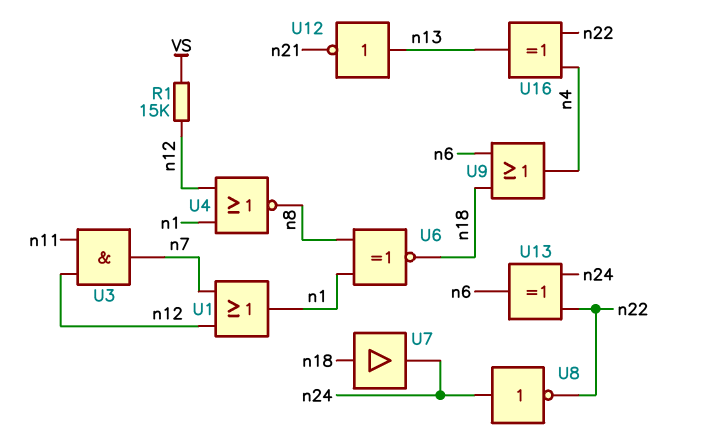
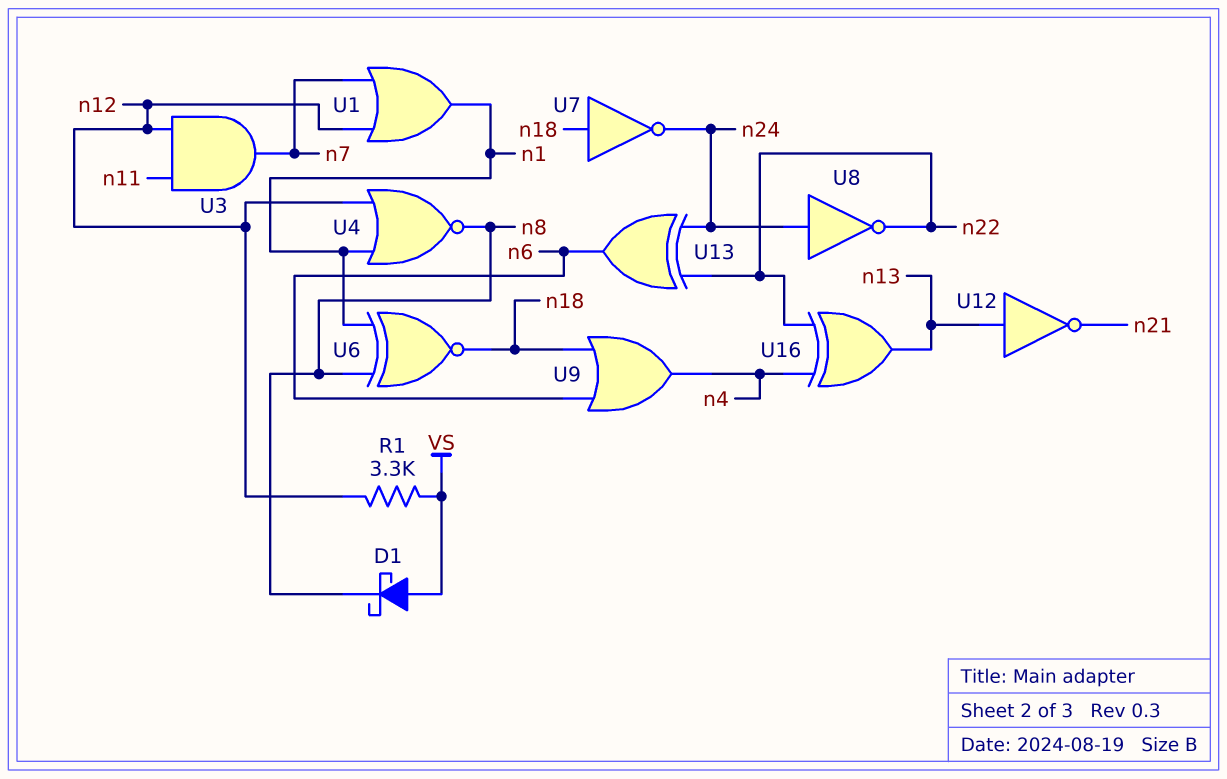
D1: none -> schottky (A VS, K n8)
R1: 15k (VS, n12) -> 3.3k (VS, n12)
U7: buffer (in n18, out n24) -> NOT (in n18, out n24)

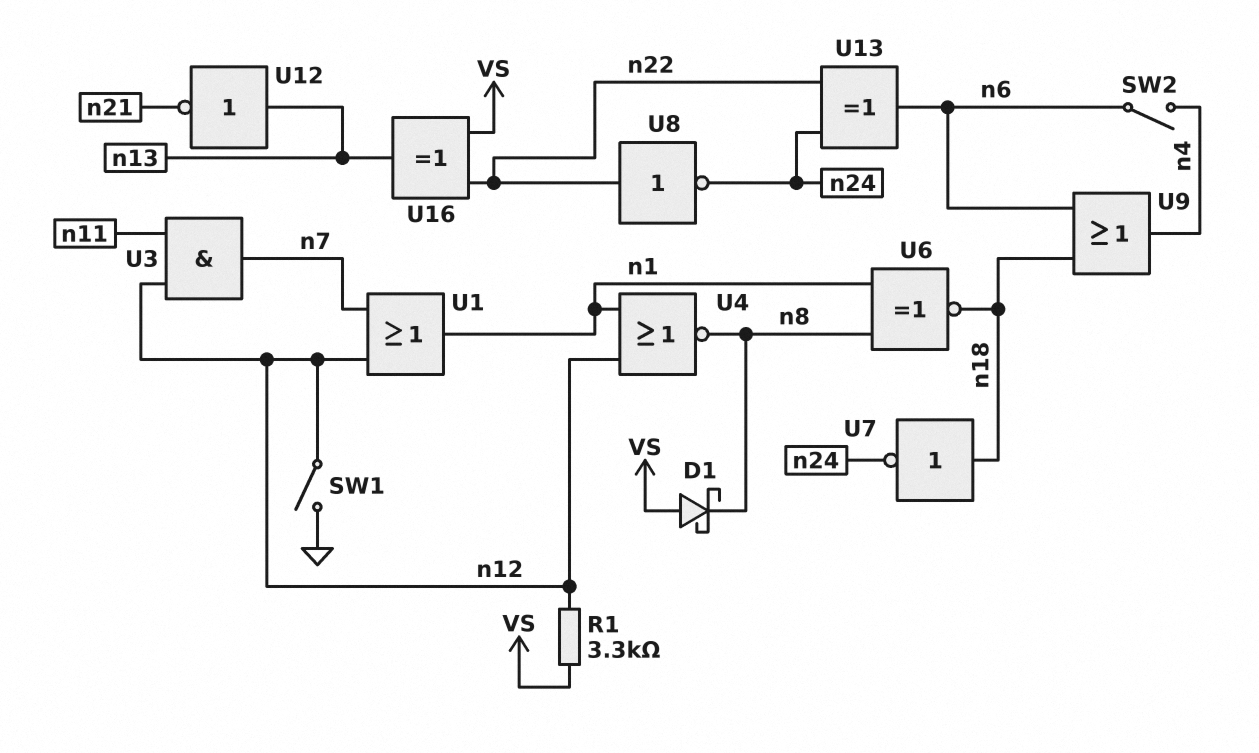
SW1: none -> switch (GND, n12)
SW2: none -> switch (n4, n6)
U8: NOT (in n24, out n22) -> NOT (in n22, out n24)
U16: XOR (in n4, in n22, out n13) -> XOR (in VS, in n22, out n13)

